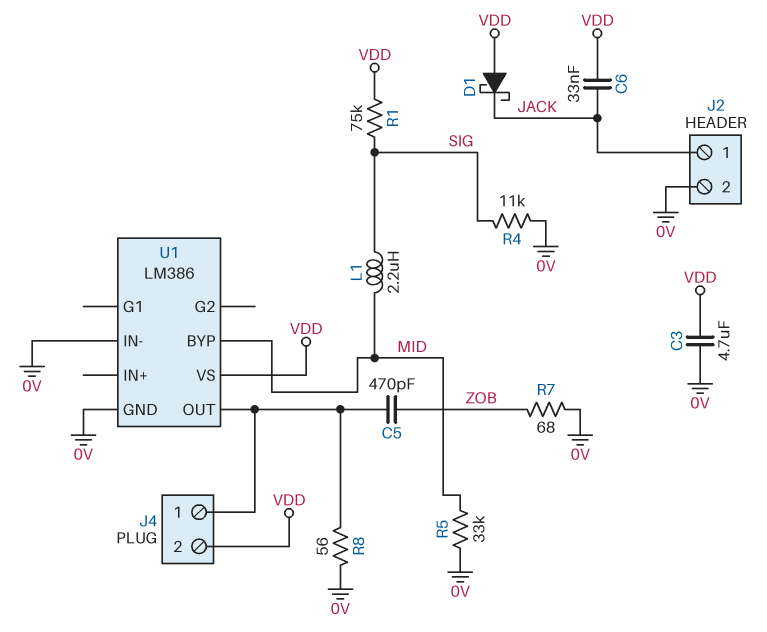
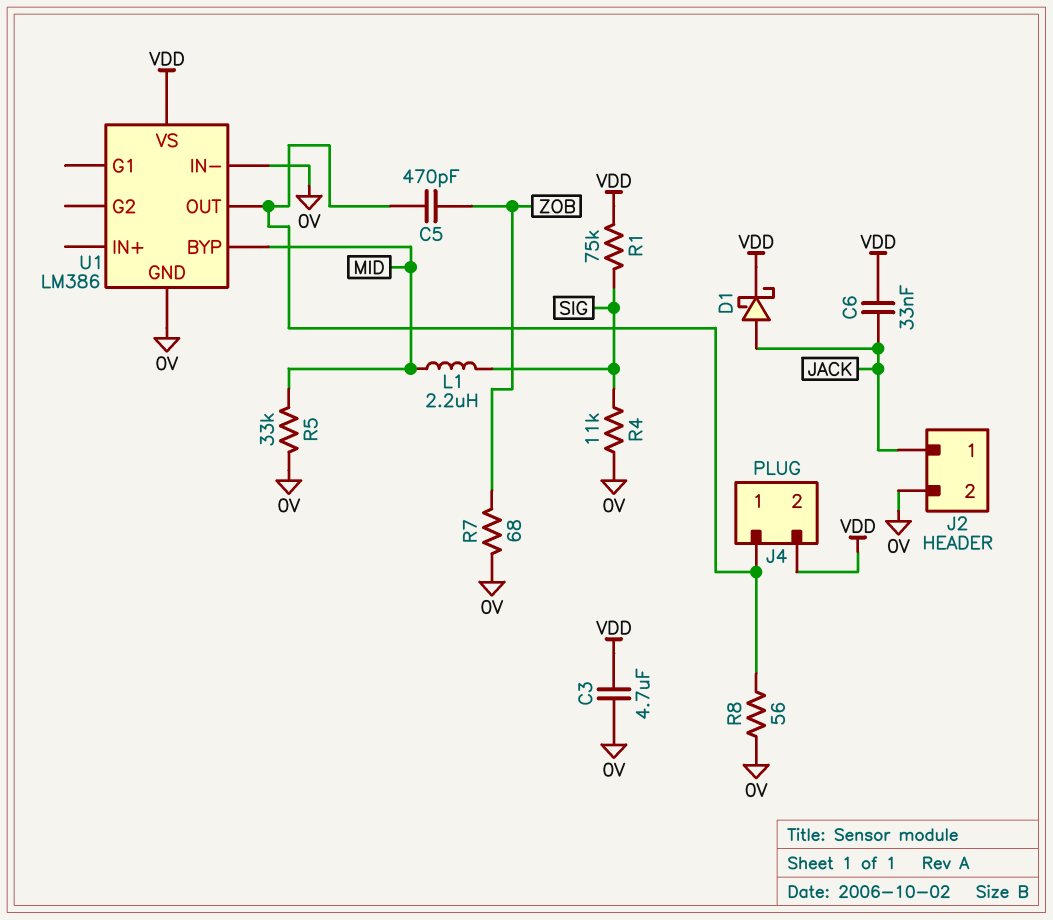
D1: schottky (A VDD, K JACK) -> schottky (A JACK, K VDD)

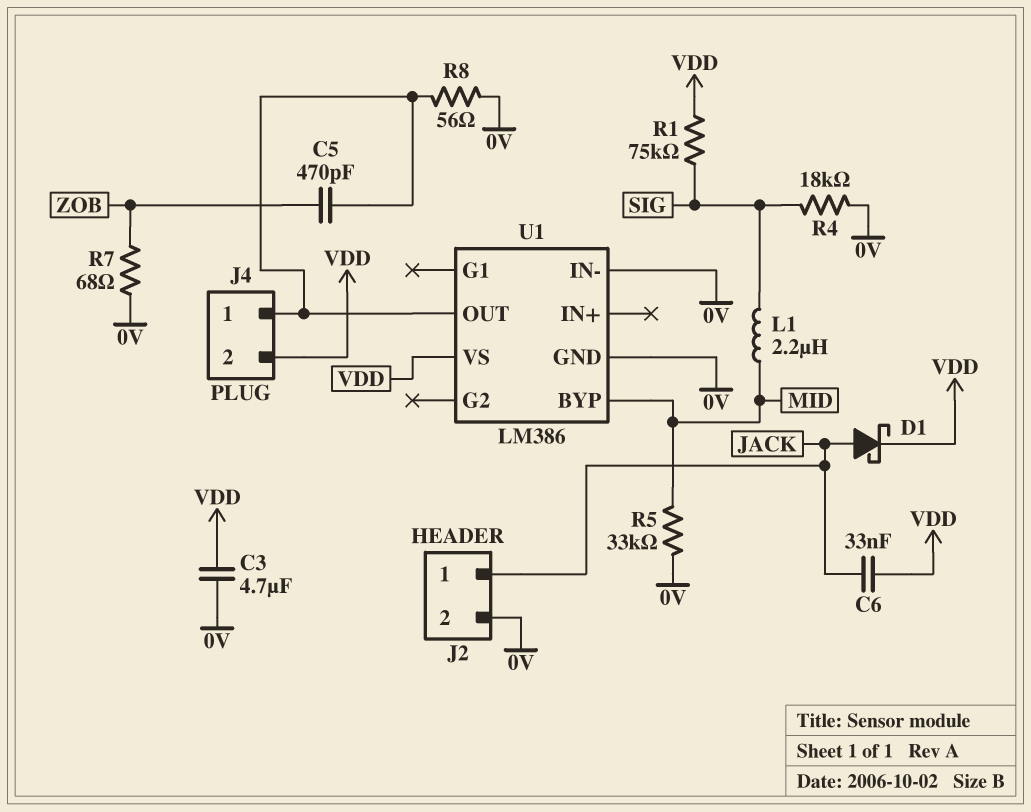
R4: 11k (0V, SIG) -> 18k (0V, SIG)

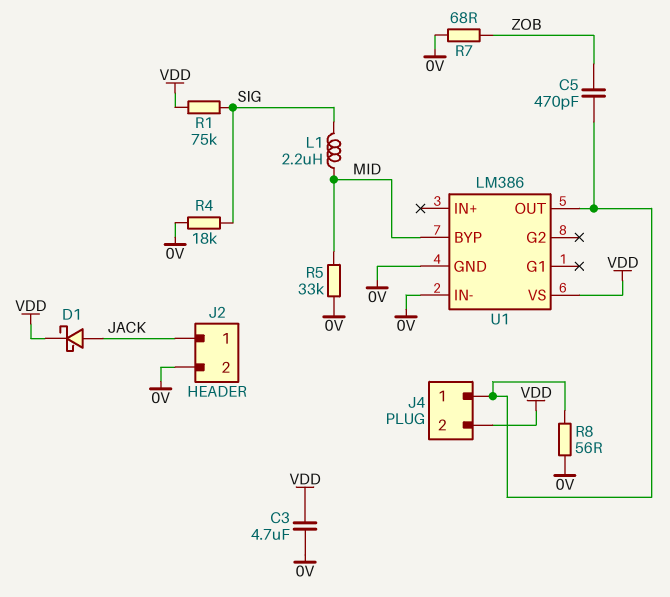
C6: 33nF (JACK, VDD) -> none

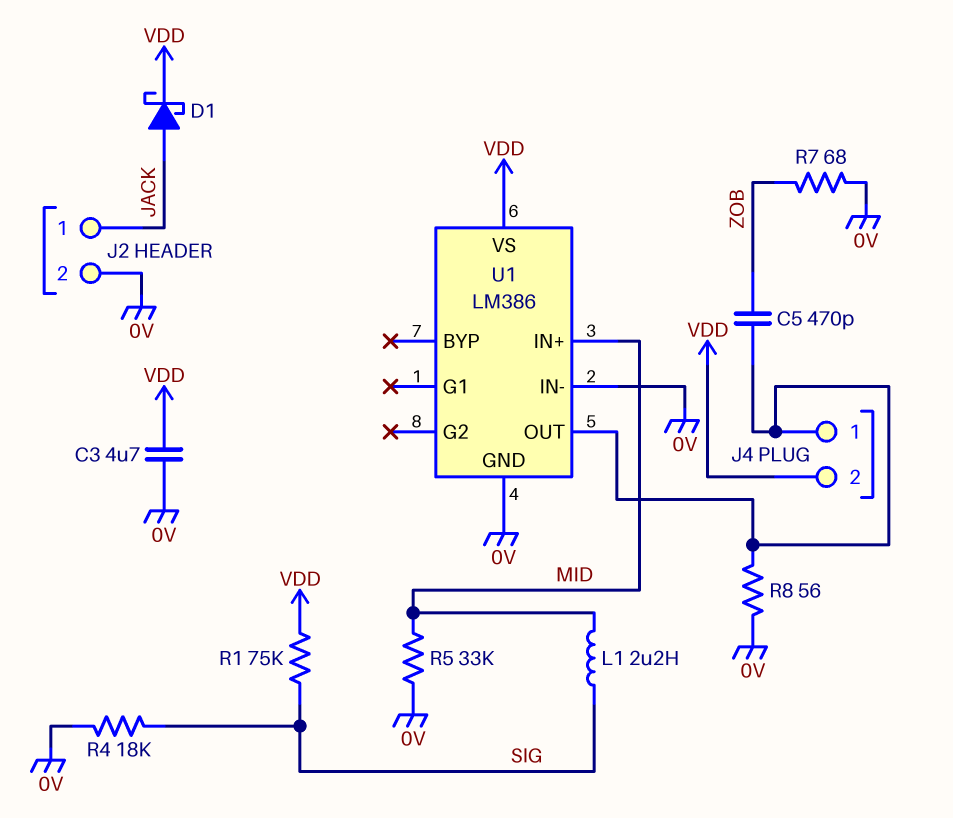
U1 pin BYP: MID -> none
U1 pin IN+: none -> MID

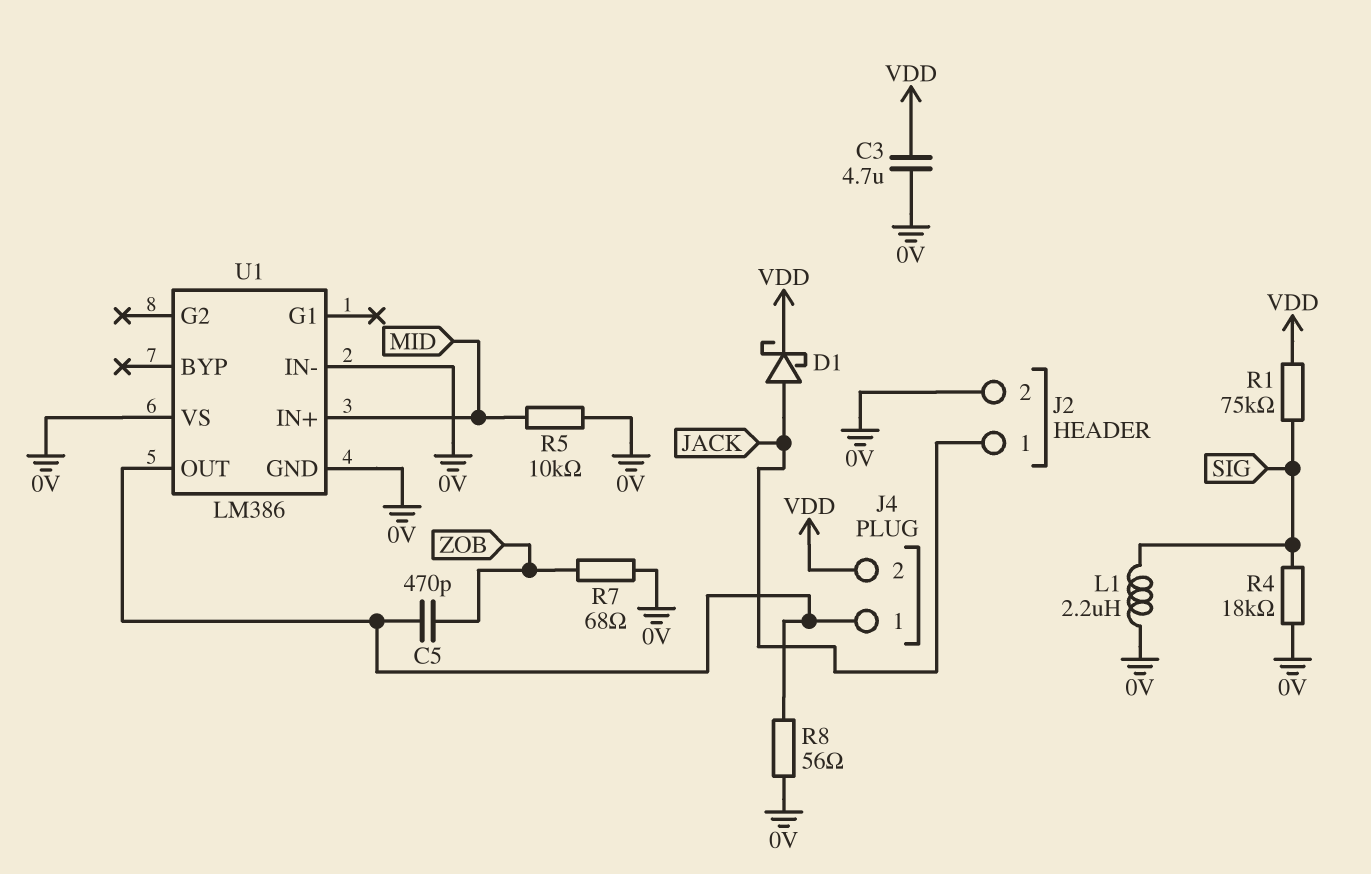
L1: 2.2uH (MID, SIG) -> 2.2uH (0V, SIG)
R5: 33k (0V, MID) -> 10k (0V, MID)
U1 pin VS: VDD -> 0V

